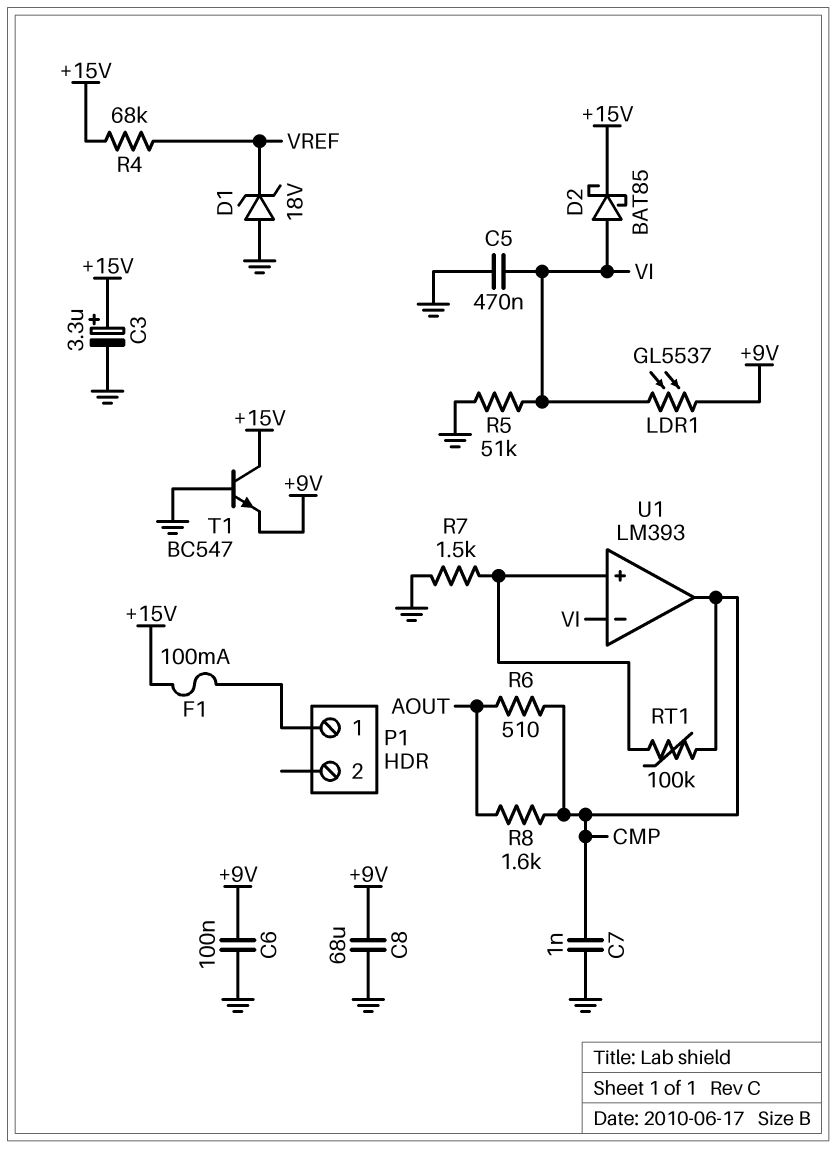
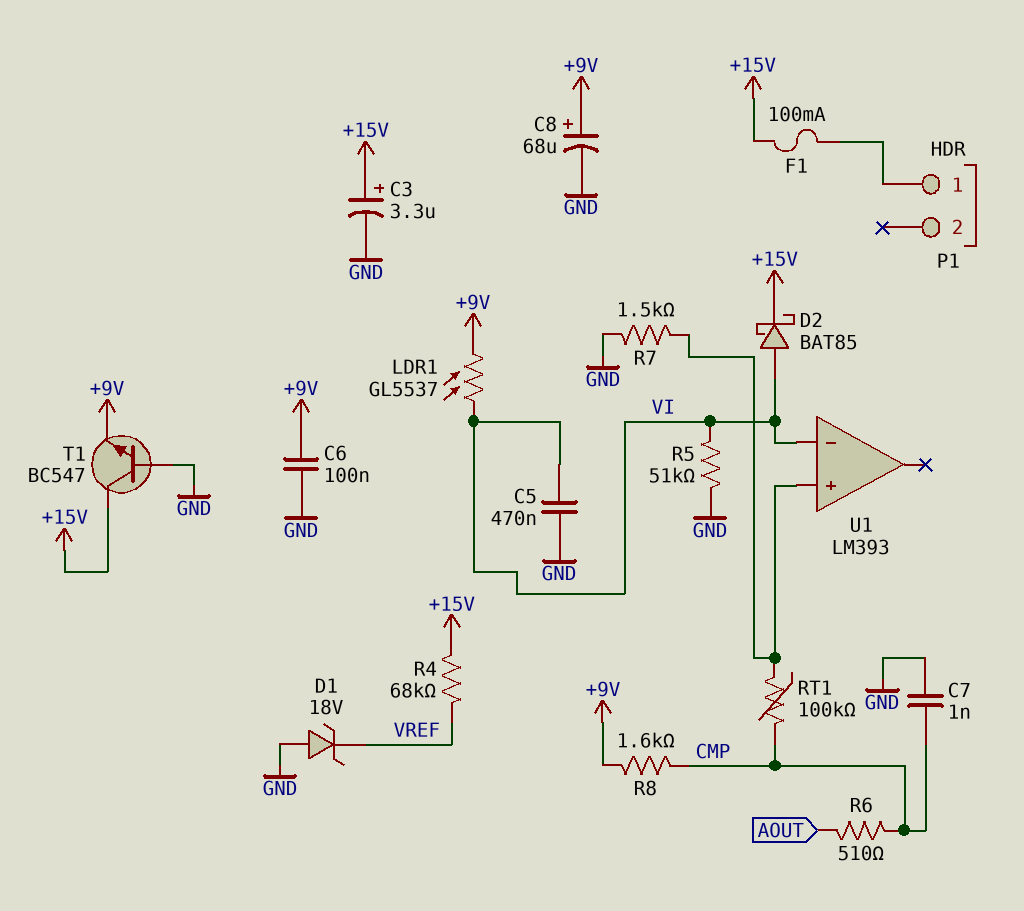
C8: 68uF (+9V, GND) -> 68uF (plus +9V, minus GND)
R8: 1.6k (AOUT, CMP) -> 1.6k (+9V, CMP)
U1 pin out: CMP -> none

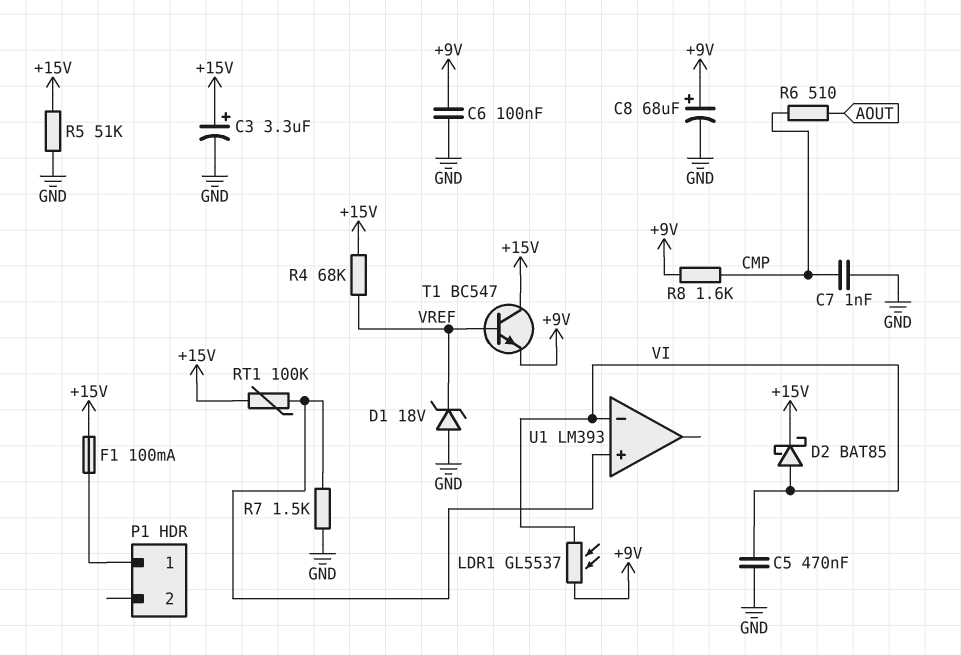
R5: 51k (GND, VI) -> 51k (+15V, GND)
RT1: 100k (CMP, U1/in+) -> 100k (+15V, U1/in+)
T1: NPN BC547 (B GND, C +15V, E +9V) -> NPN BC547 (B VREF, C +15V, E +9V)

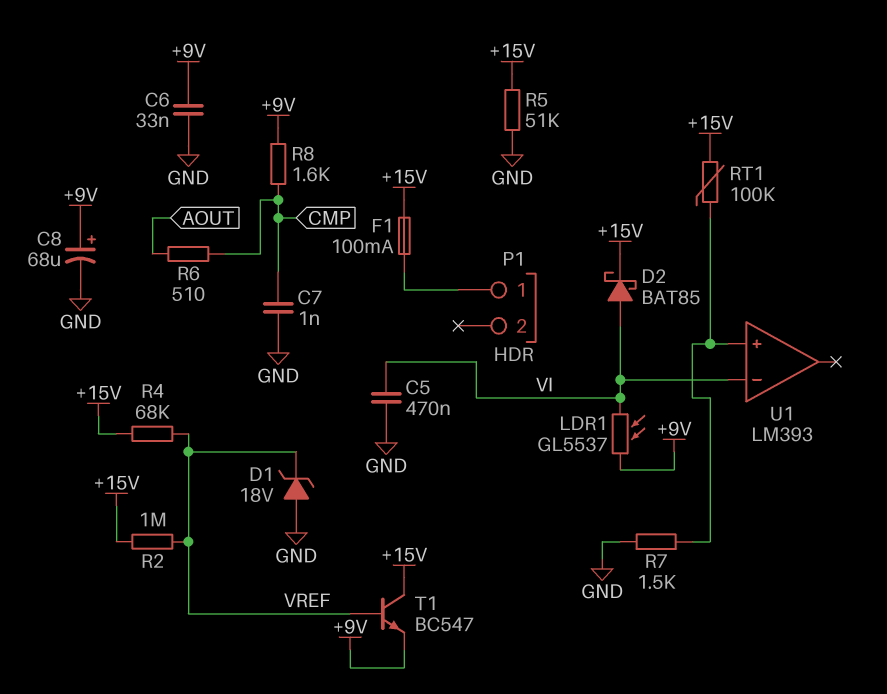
C3: 3.3uF (plus +15V, minus GND) -> none
C6: 100nF (+9V, GND) -> 33nF (+9V, GND)
R2: none -> 1M (+15V, VREF)

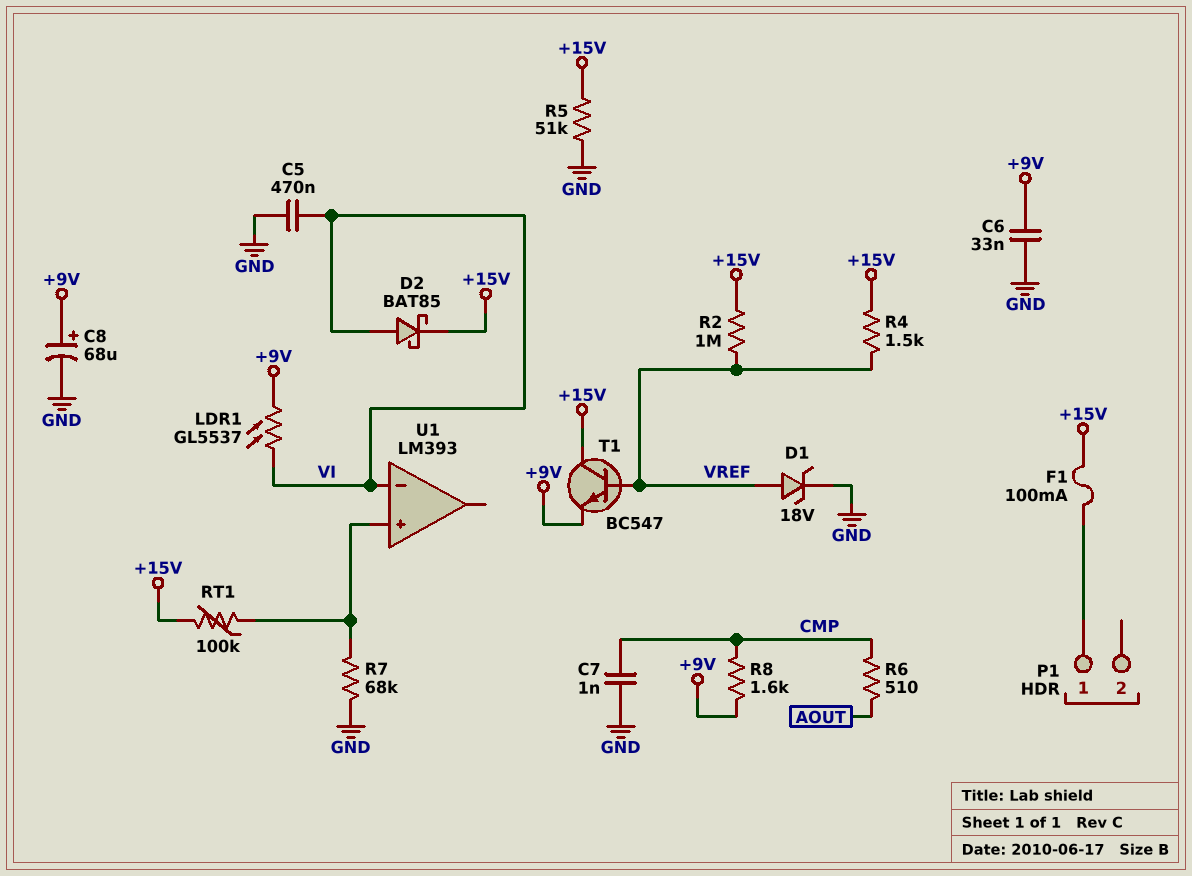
D1: zener 18V (A GND, K VREF) -> zener 18V (A VREF, K GND)
R4: 68k (+15V, VREF) -> 1.5k (+15V, VREF)
R7: 1.5k (GND, U1/in+) -> 68k (GND, U1/in+)

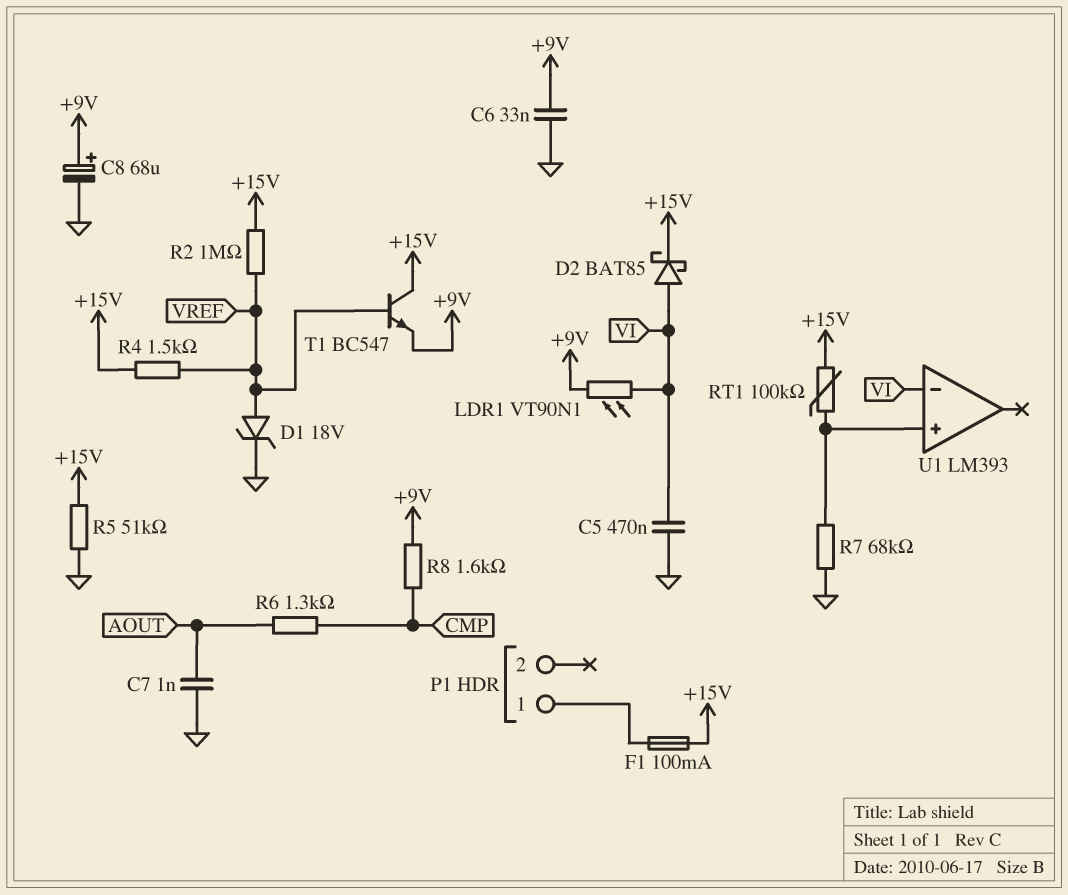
C7: 1nF (CMP, GND) -> 1nF (AOUT, GND)
LDR1: GL5537 (+9V, VI) -> VT90N1 (+9V, VI)
R6: 510 (AOUT, CMP) -> 1.3k (AOUT, CMP)

